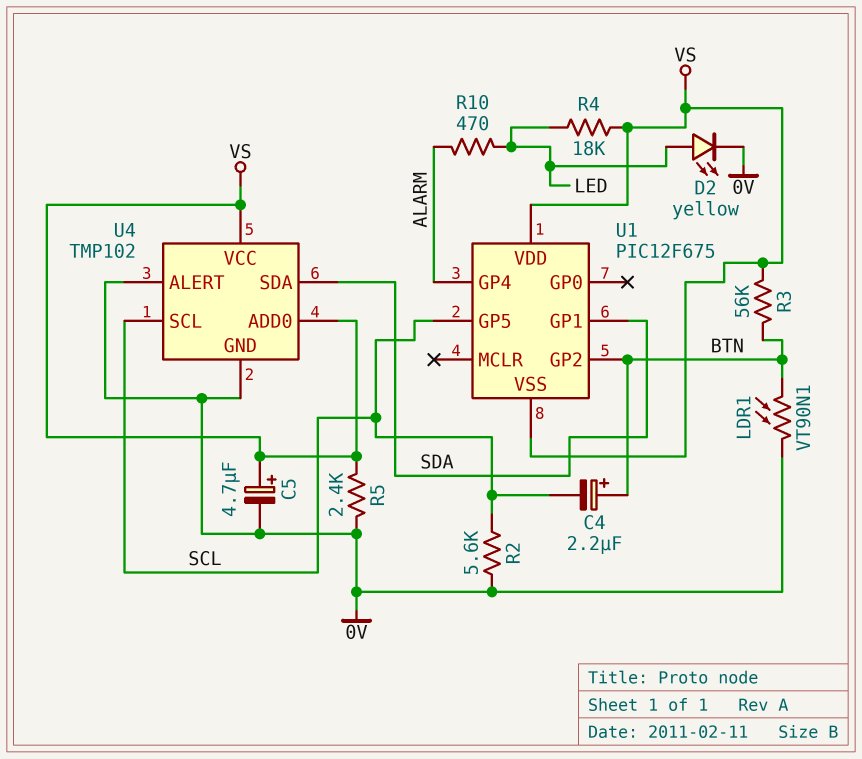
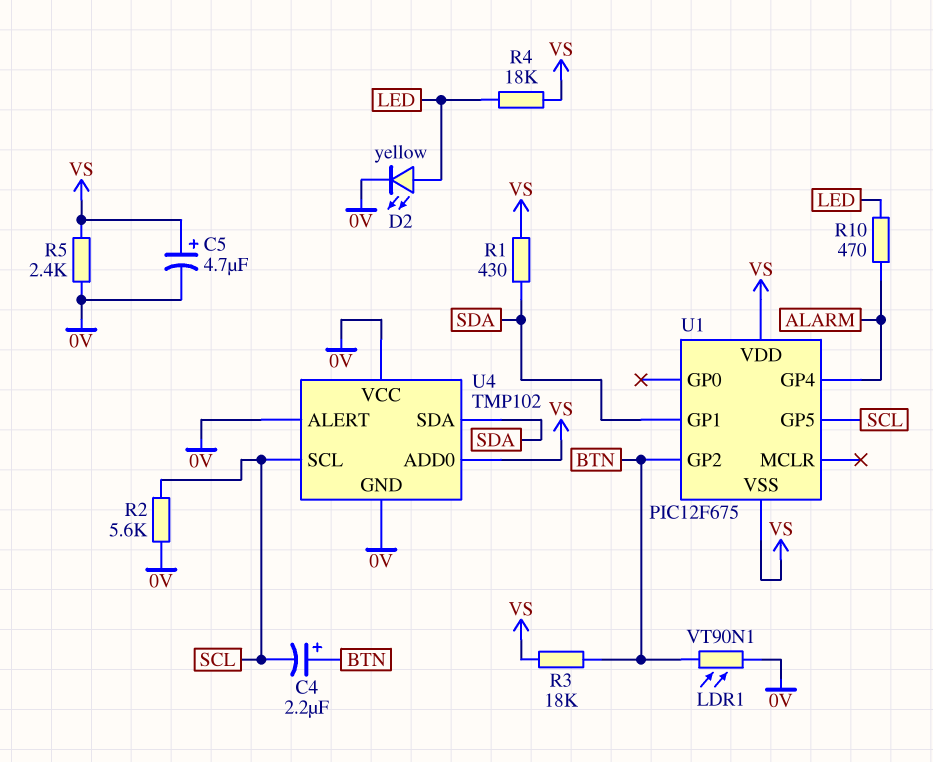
R1: none -> 430 (SDA, VS)
R3: 56k (BTN, VS) -> 18k (BTN, VS)
U4 pin VCC: VS -> 0V

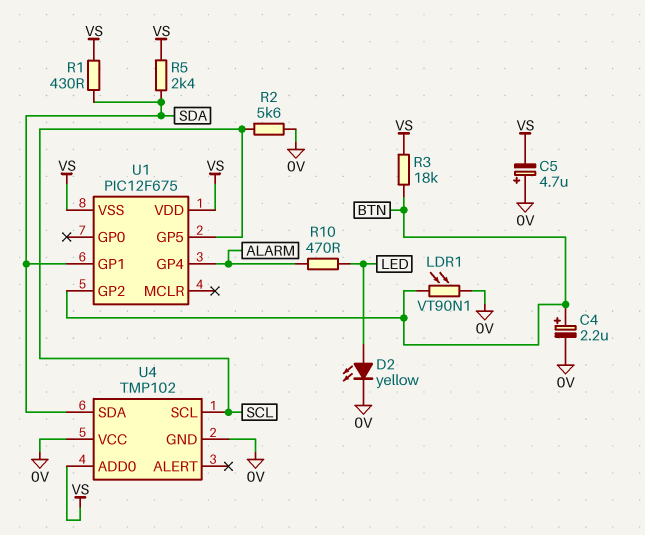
C4: 2.2uF (plus BTN, minus SCL) -> 2.2uF (plus BTN, minus 0V)
C5: 4.7uF (plus VS, minus 0V) -> 4.7uF (plus 0V, minus VS)
R4: 18k (LED, VS) -> none
R5: 2.4k (0V, VS) -> 2.4k (SDA, VS)
U4 pin ALERT: 0V -> none

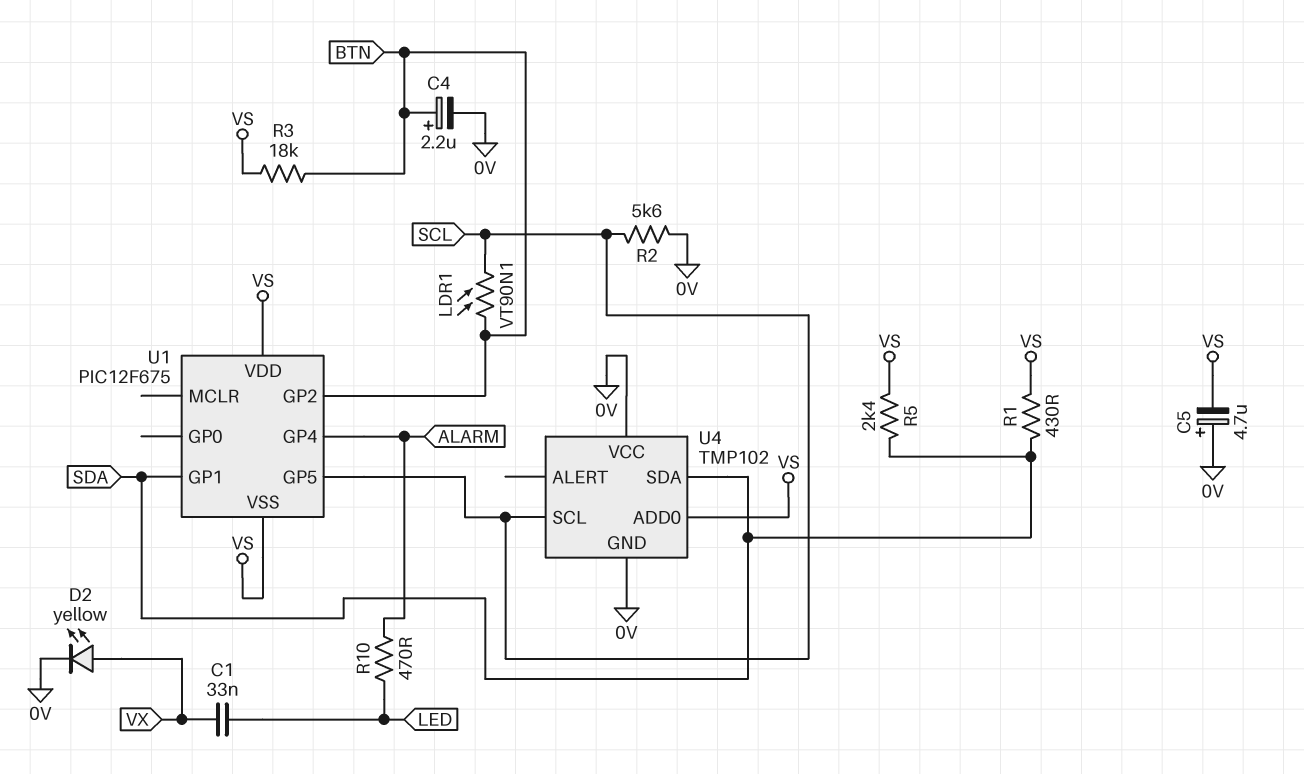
C1: none -> 33nF (LED, VX)
D2: LED yellow (A LED, K 0V) -> LED yellow (A VX, K 0V)
LDR1: VT90N1 (0V, BTN) -> VT90N1 (BTN, SCL)

